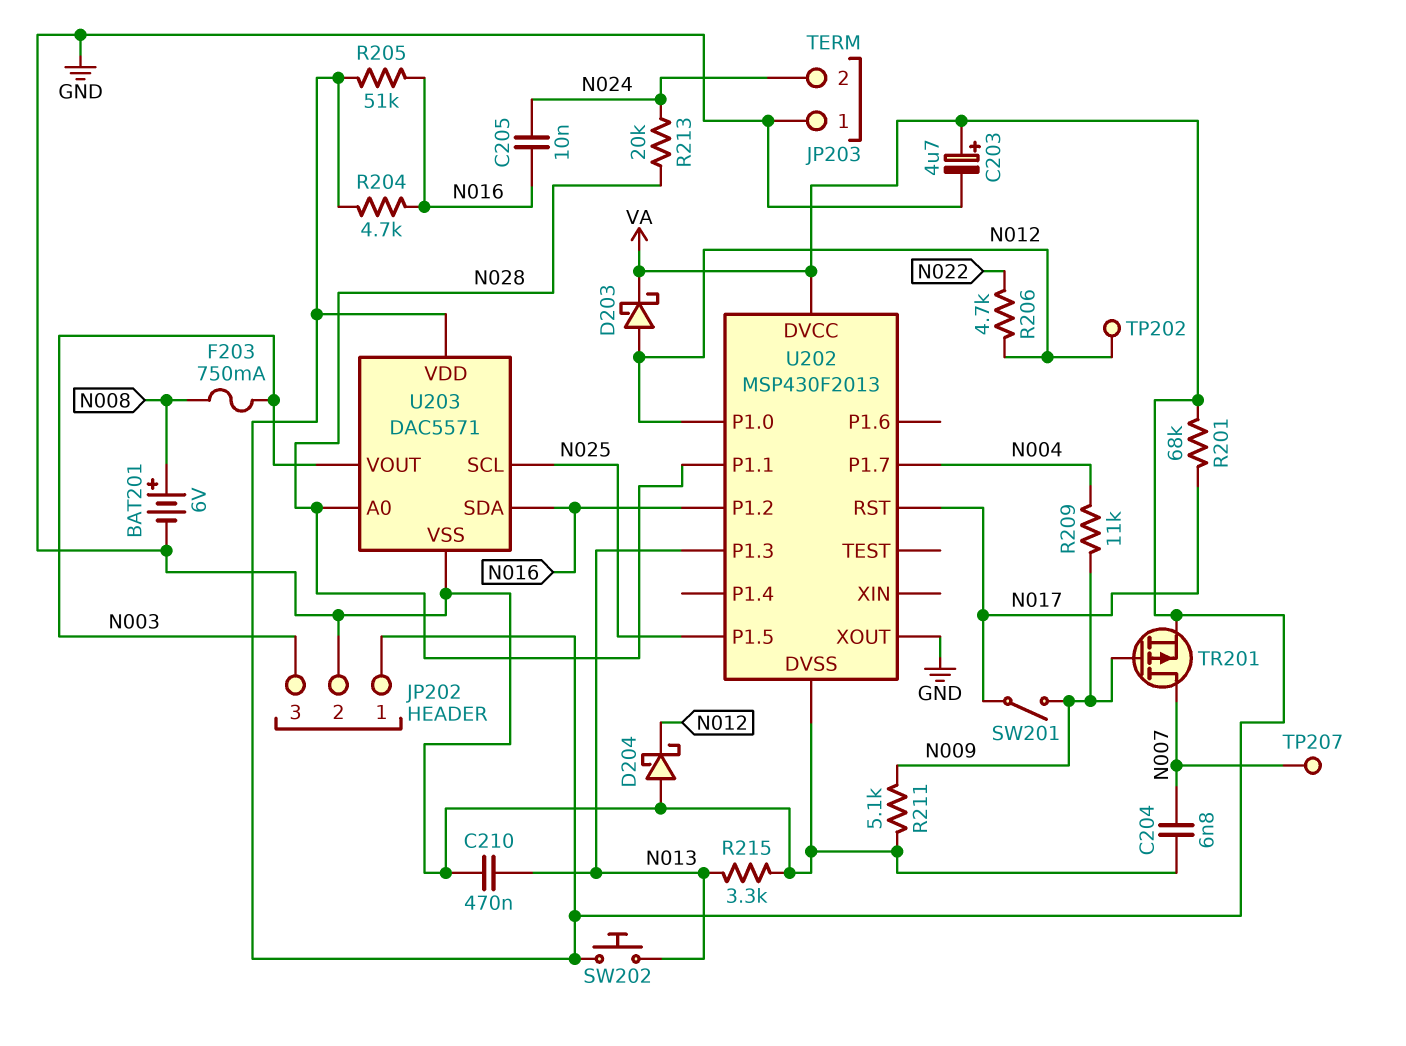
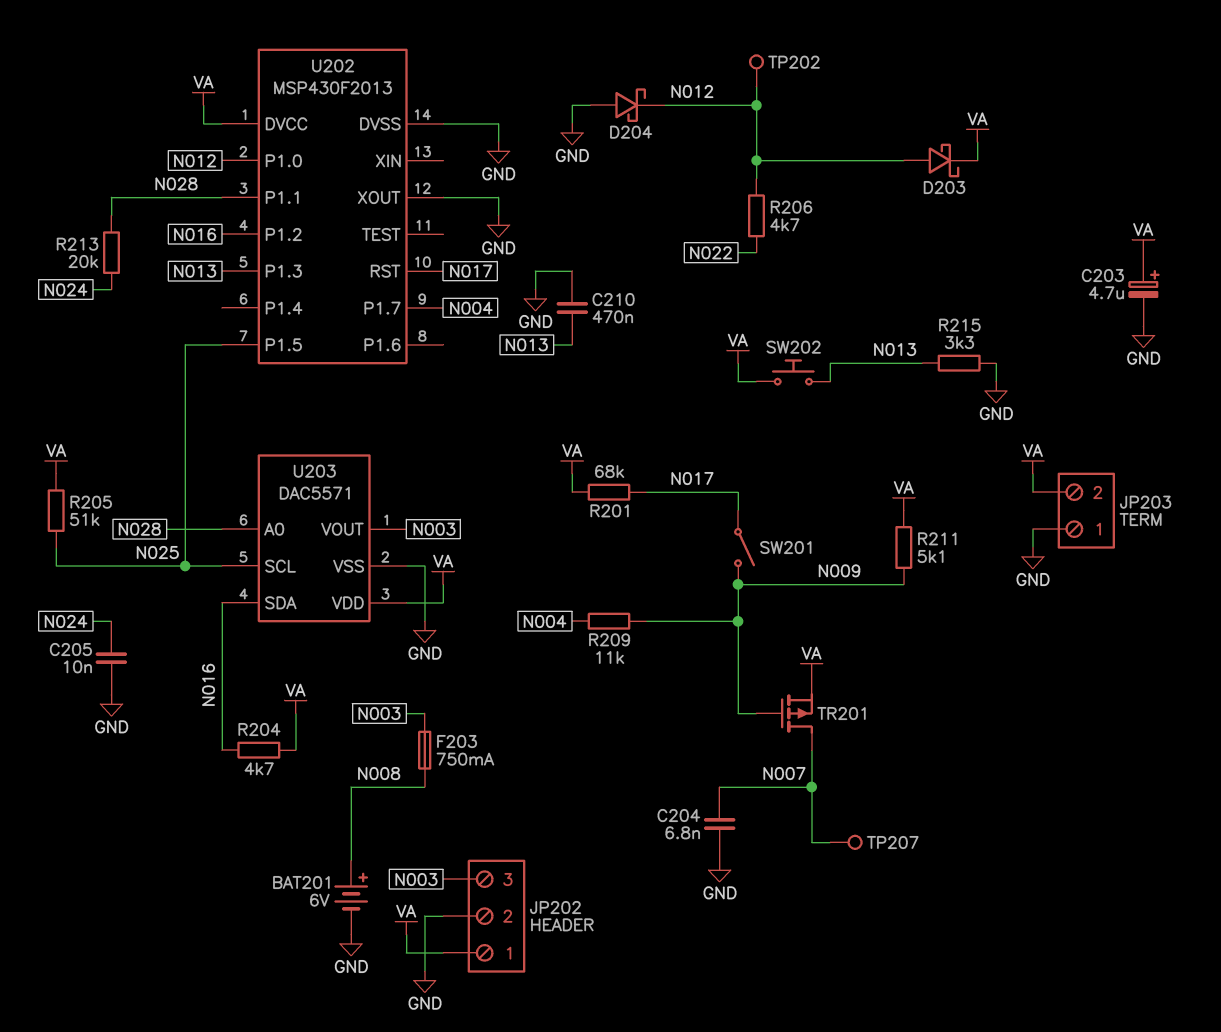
C205: 10nF (N016, N024) -> 10nF (GND, N024)
JP203 pin 2: N024 -> VA
R205: 51k (N016, VA) -> 51k (N025, VA)
R211: 5.1k (GND, N009) -> 5.1k (N009, VA)

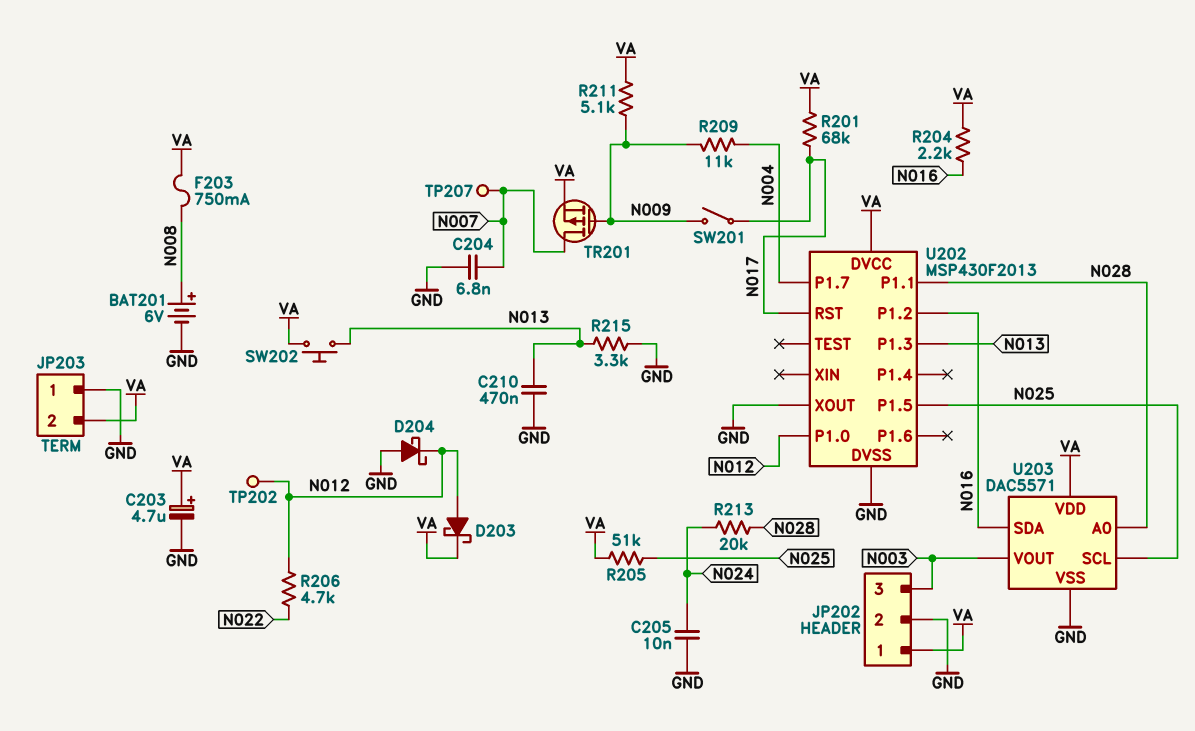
F203: 750mA (N003, N008) -> 750mA (N008, VA)
R204: 4.7k (N016, VA) -> 2.2k (N016, VA)

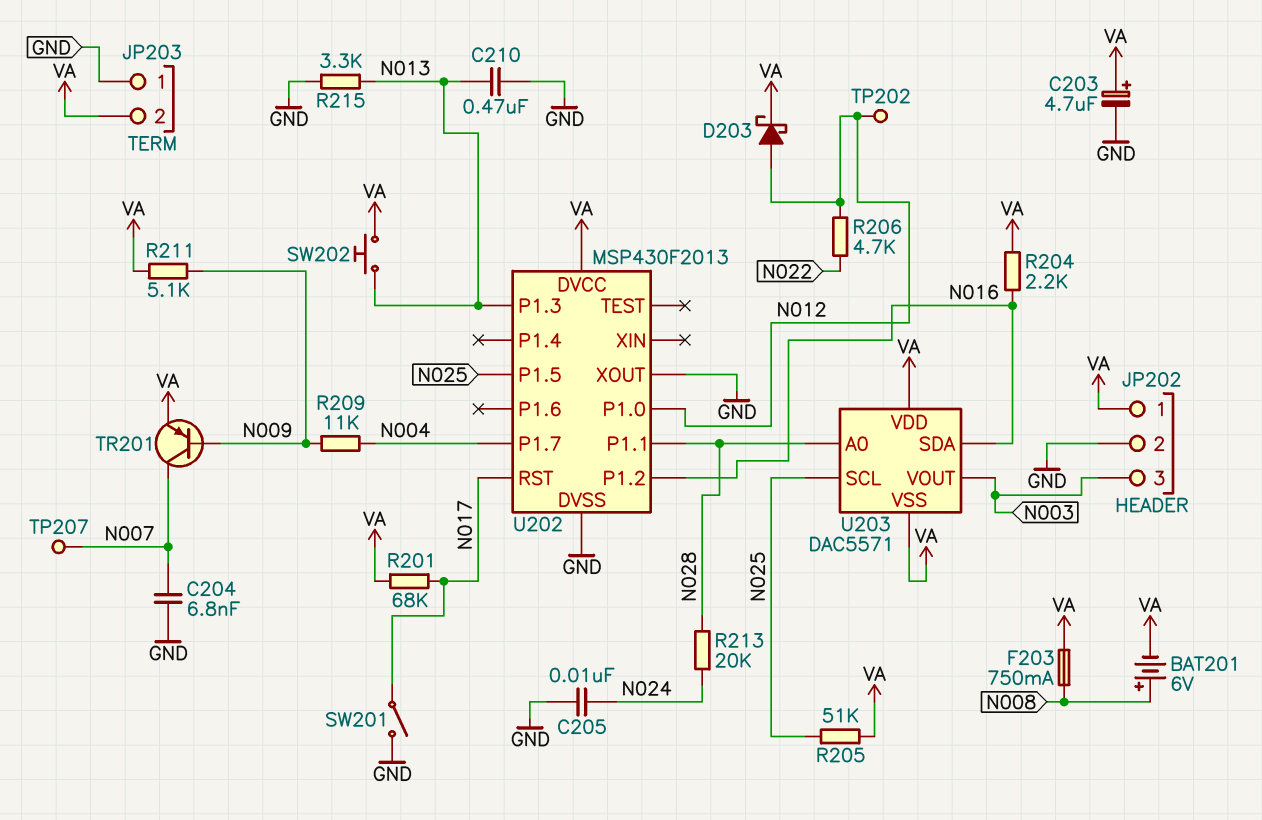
BAT201: 6V (plus N008, minus GND) -> 6V (plus N008, minus VA)
D204: schottky (A GND, K N012) -> none
SW201: switch (N009, N017) -> switch (GND, N017)
TR201: PMOS (G N009, D N007, S VA) -> PNP (B N009, C N007, E VA)
U203 pin VSS: GND -> VA

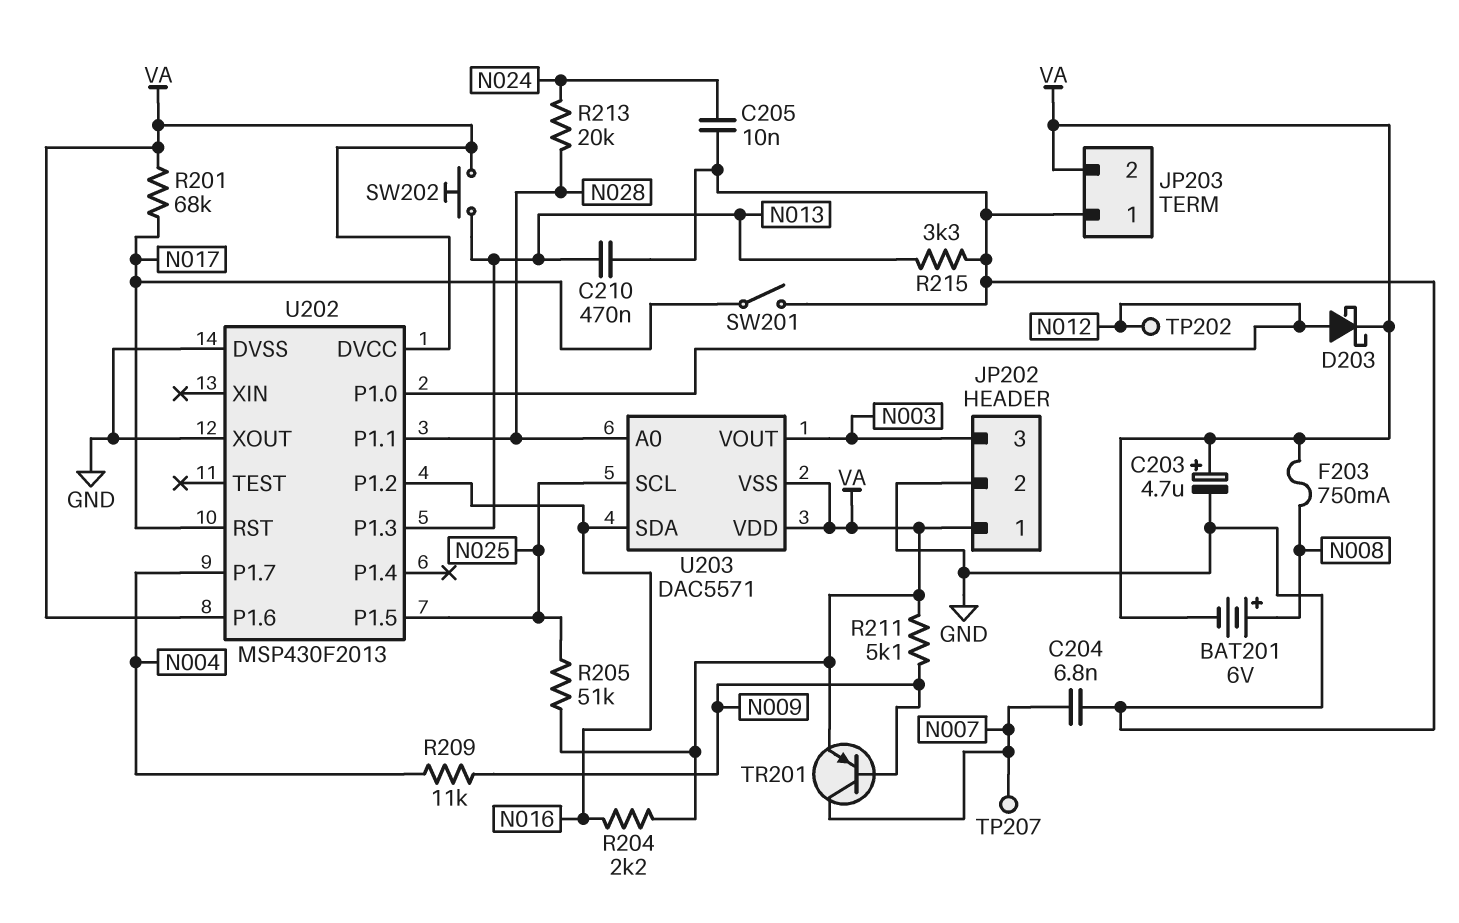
R206: 4.7k (N012, N022) -> none
U202 pin P1.6: none -> VA

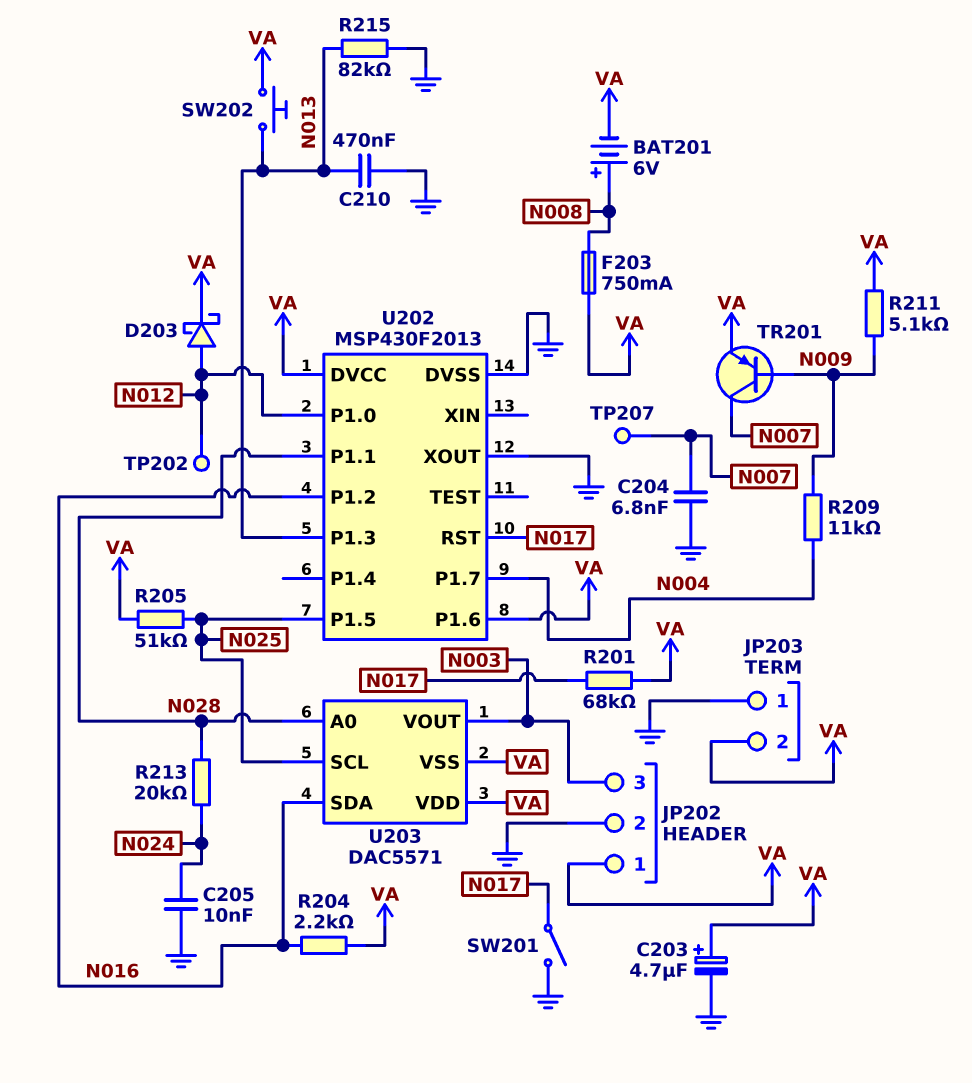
R215: 3.3k (GND, N013) -> 82k (GND, N013)

